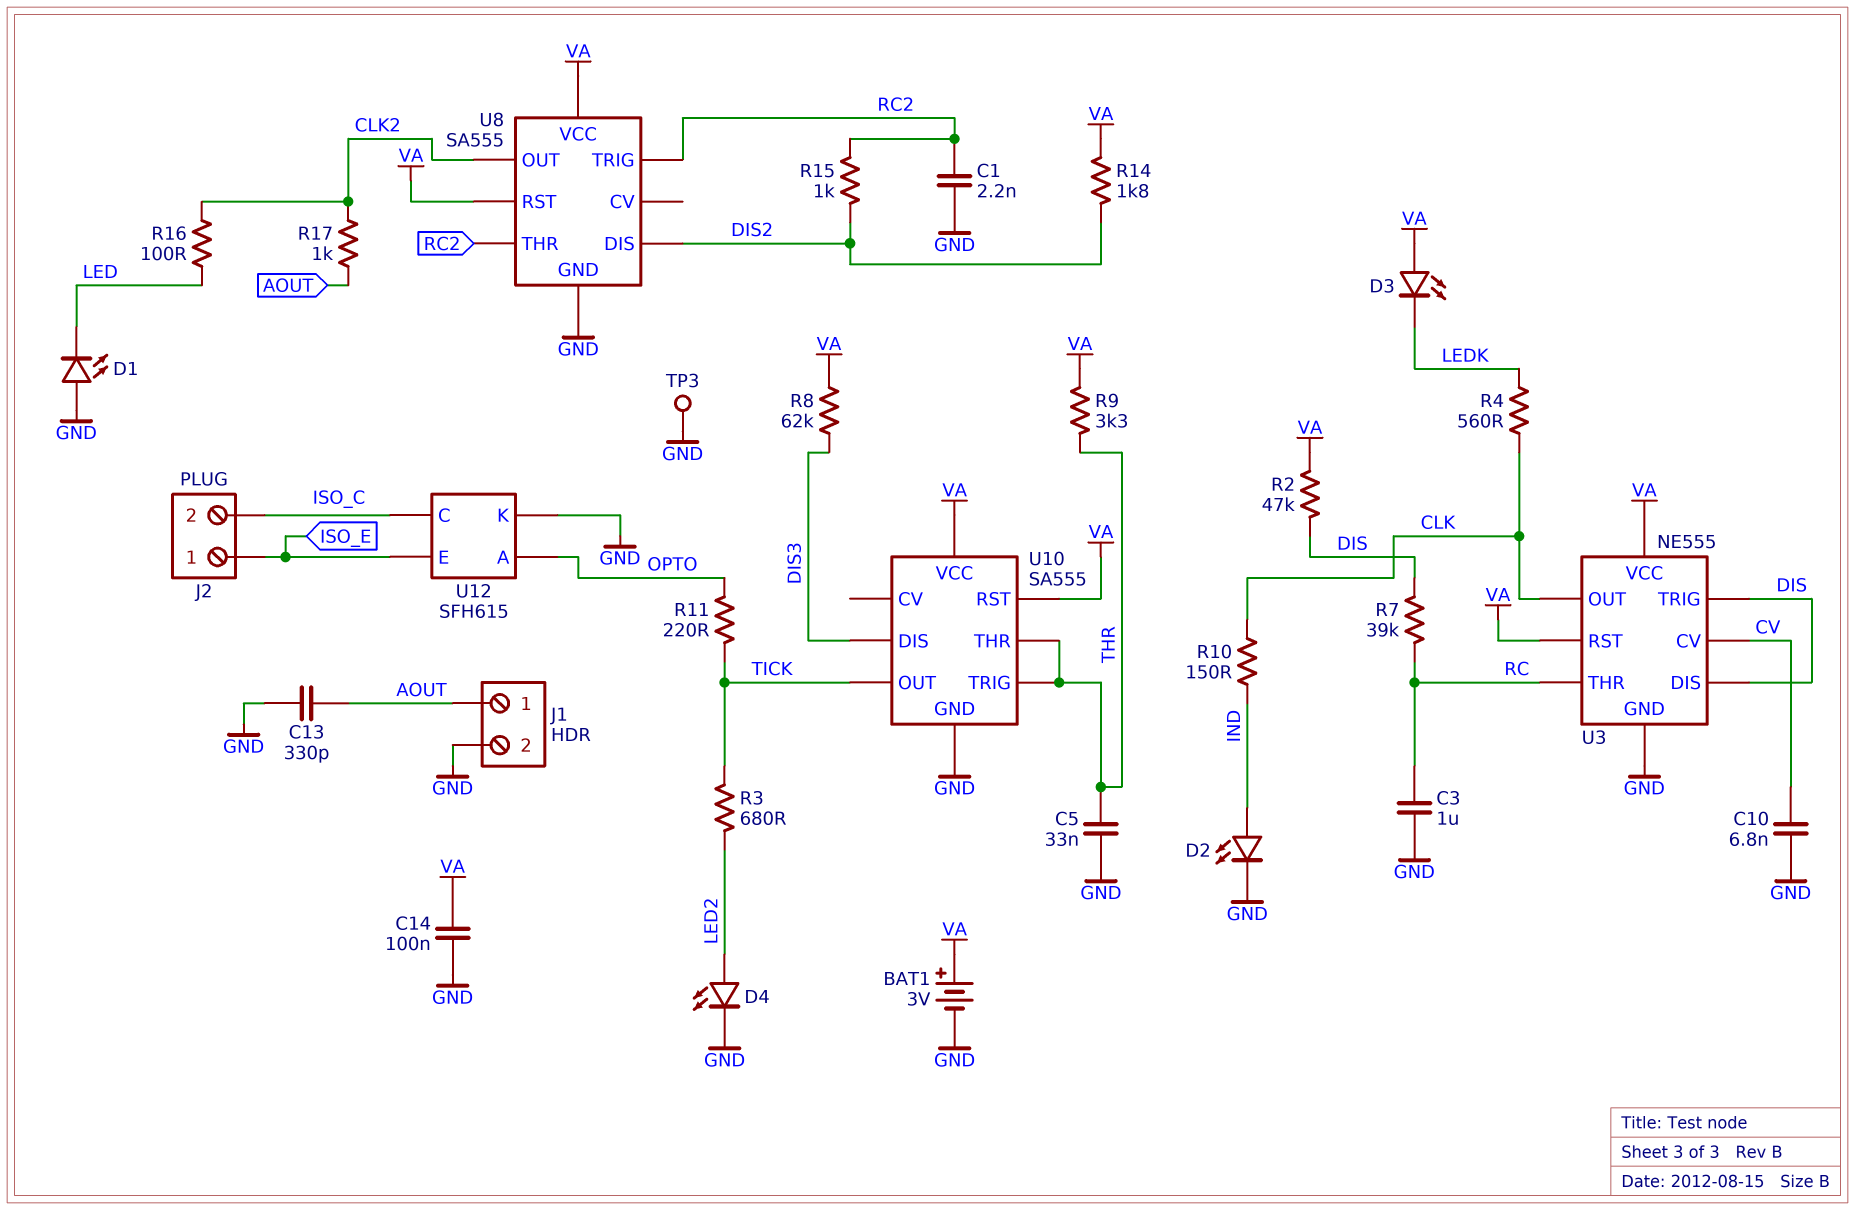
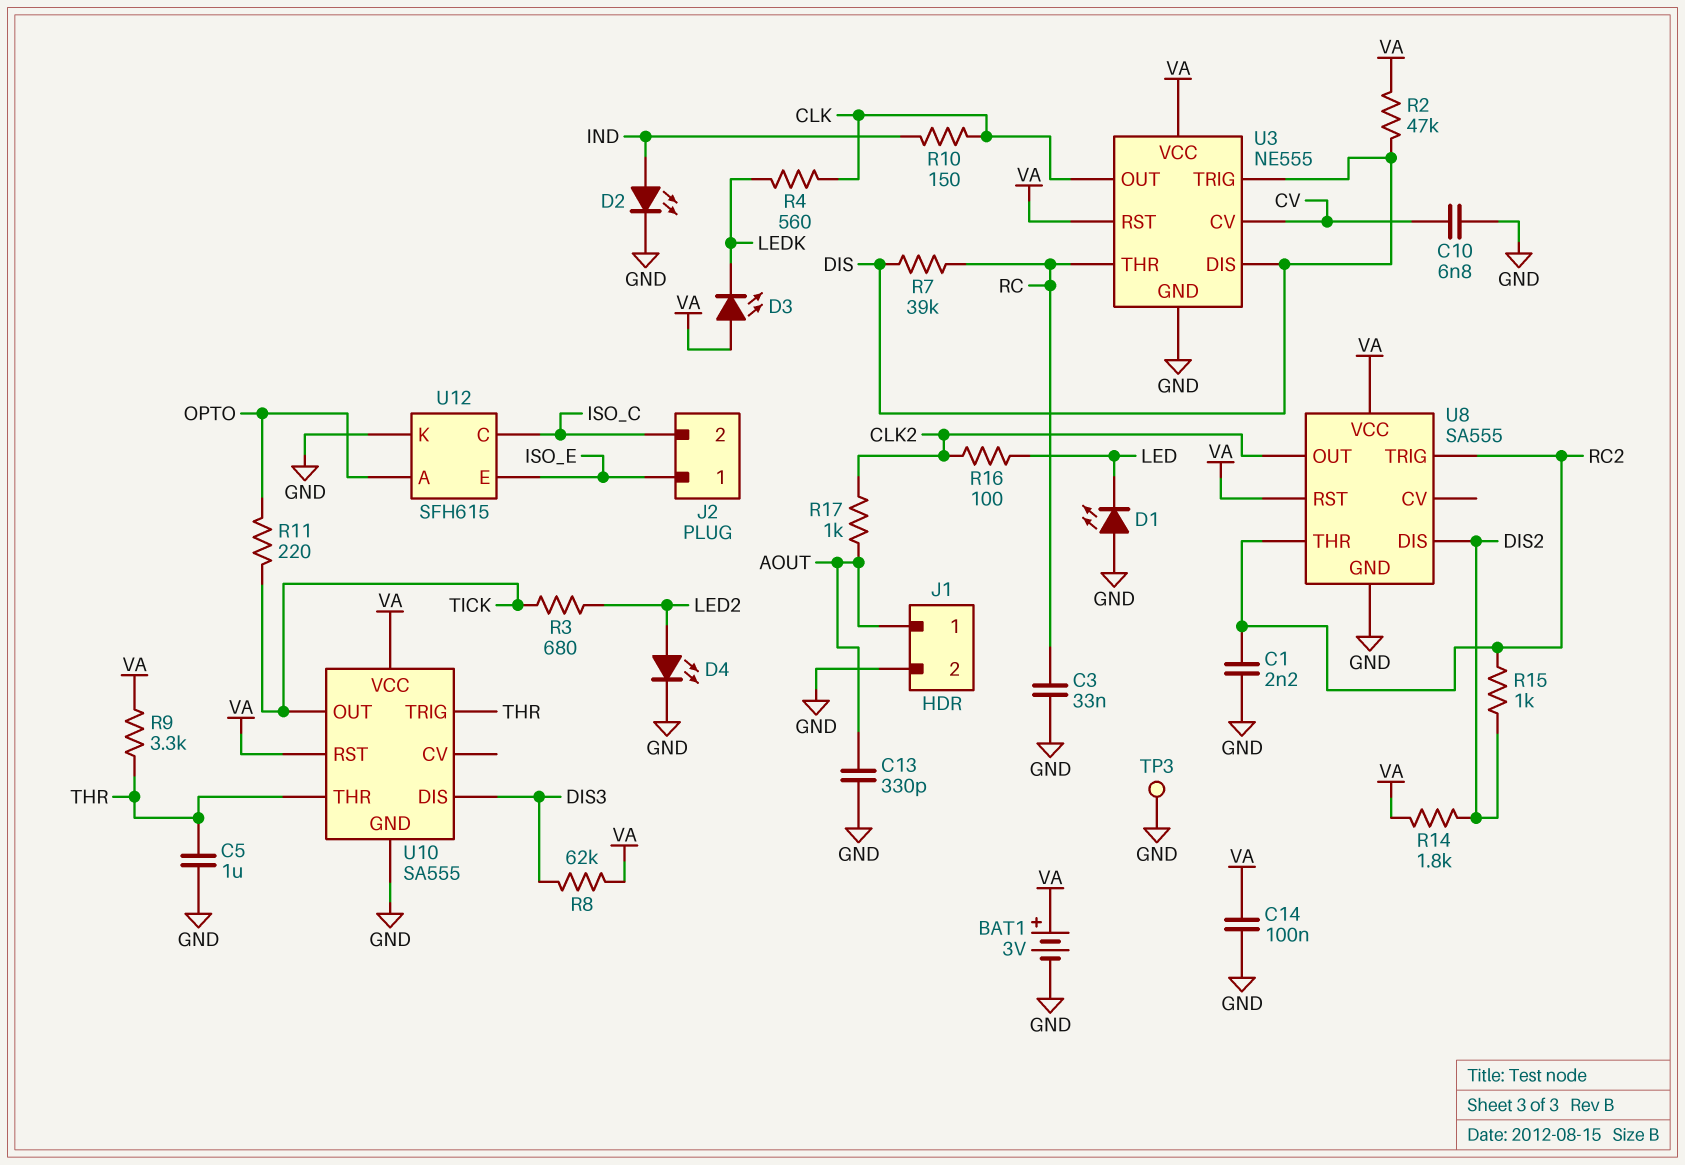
C3: 1uF (GND, RC) -> 33nF (GND, RC)
C5: 33nF (GND, THR) -> 1uF (GND, THR)

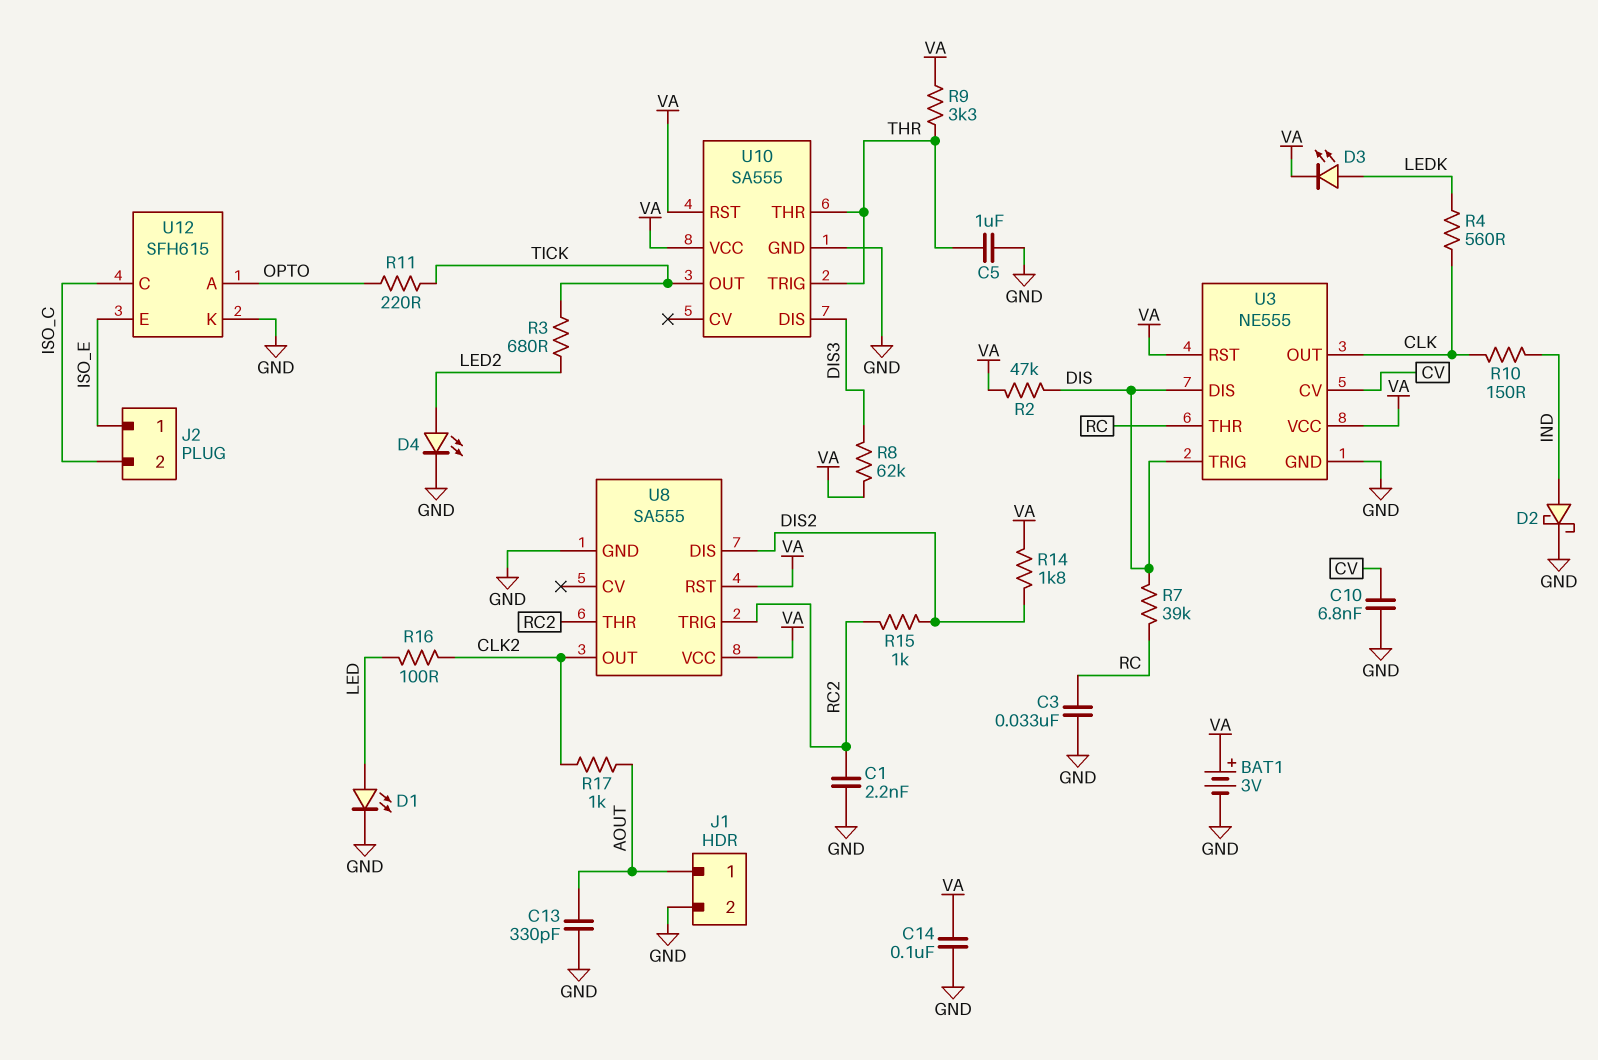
D1: LED (A GND, K LED) -> LED (A LED, K GND)
D2: LED (A IND, K GND) -> schottky (A IND, K GND)
D3: LED (A VA, K LEDK) -> LED (A LEDK, K VA)
TP3: test point (GND) -> none

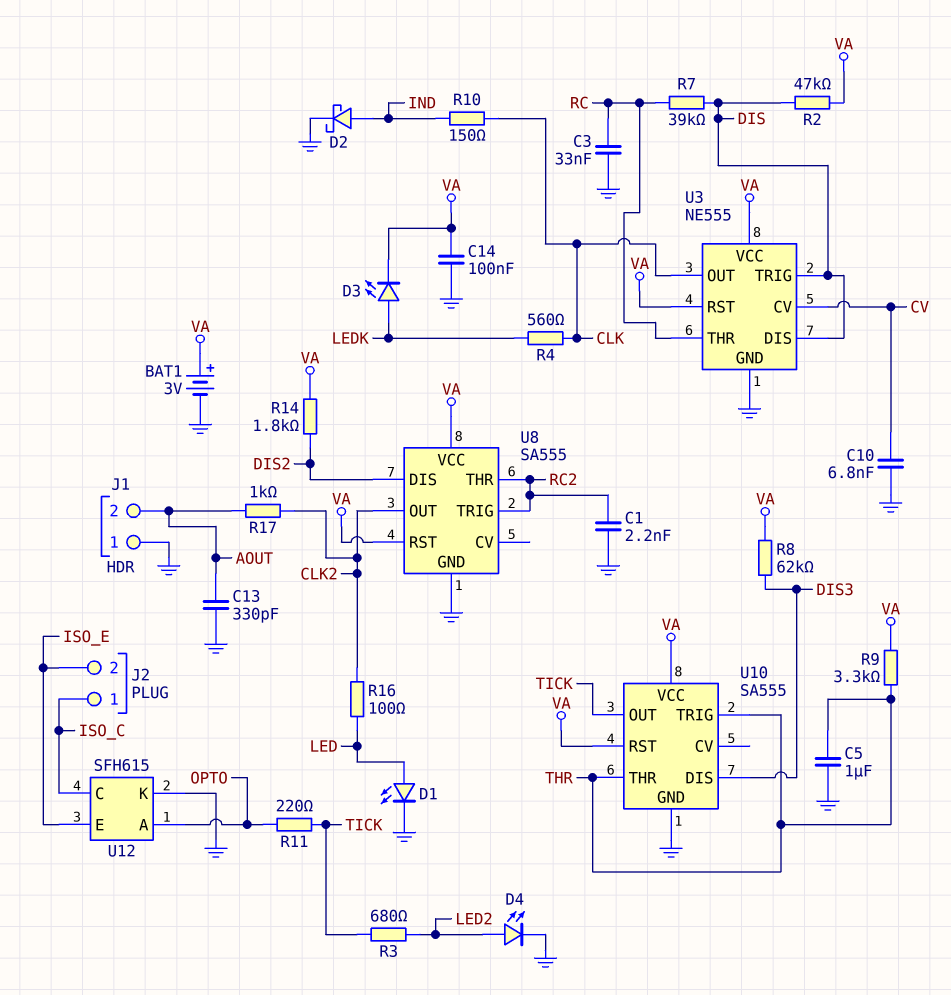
J1 pin 1: AOUT -> GND
J1 pin 2: GND -> AOUT
J2 pin 1: ISO_E -> ISO_C
J2 pin 2: ISO_C -> ISO_E
R15: 1k (DIS2, RC2) -> none

